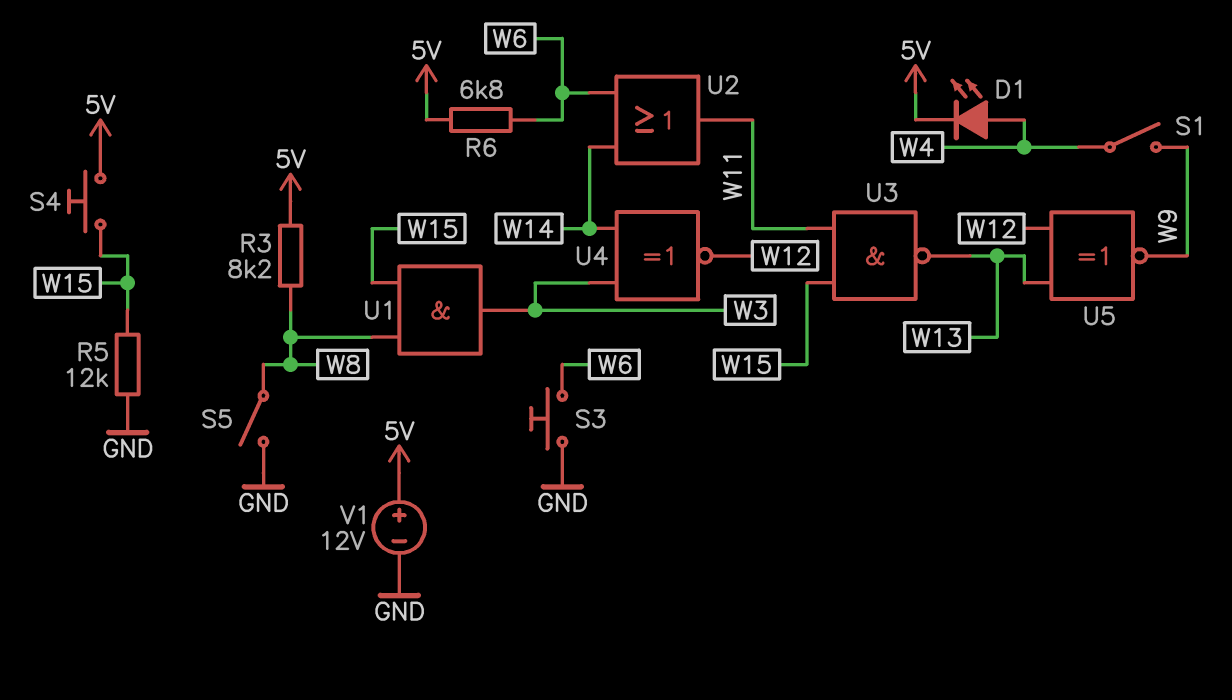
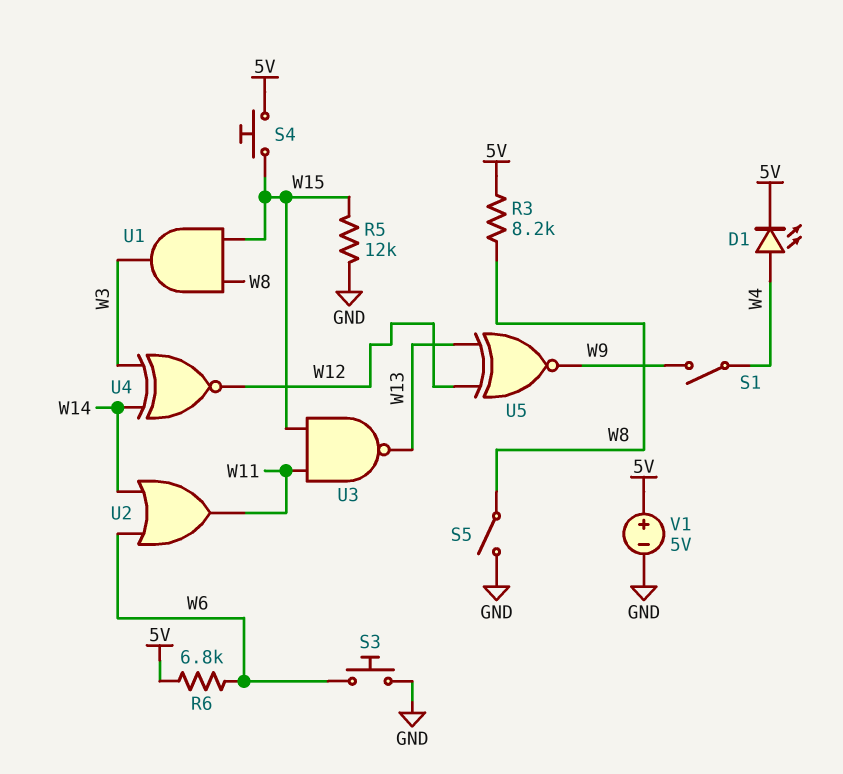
V1: 12V (plus 5V, minus GND) -> 5V (plus 5V, minus GND)

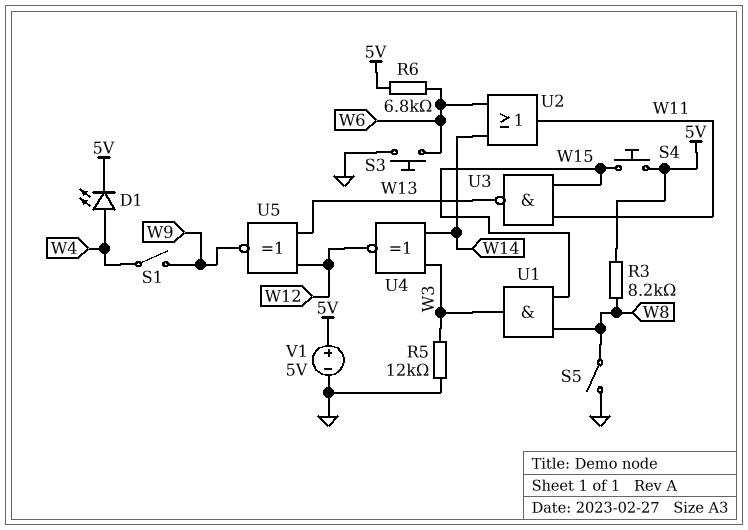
R5: 12k (GND, W15) -> 12k (GND, W3)

